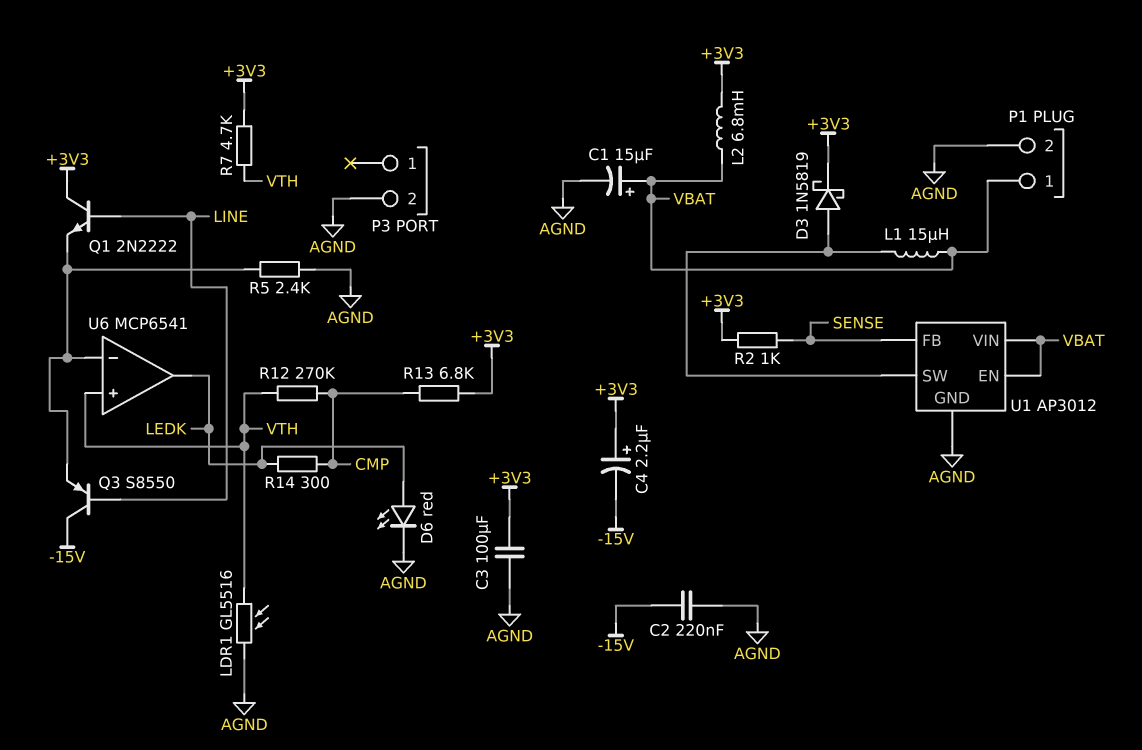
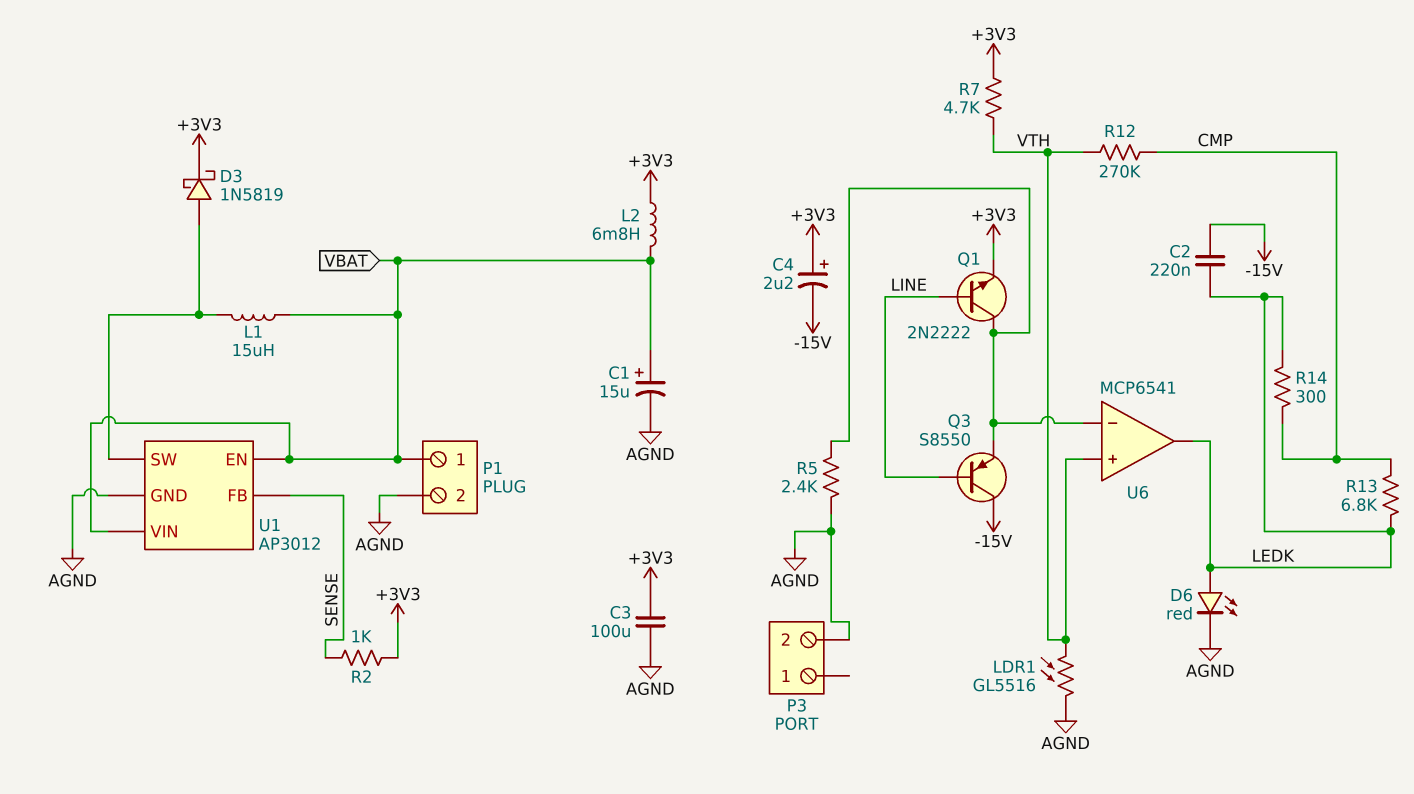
C2: 220nF (-15V, AGND) -> 220nF (-15V, LEDK)
Q1: NPN 2N2222 (B LINE, C +3V3, E U6/in-) -> NPN 2N2222 (B LINE, C U6/in-, E +3V3)
R13: 6.8k (+3V3, CMP) -> 6.8k (CMP, LEDK)

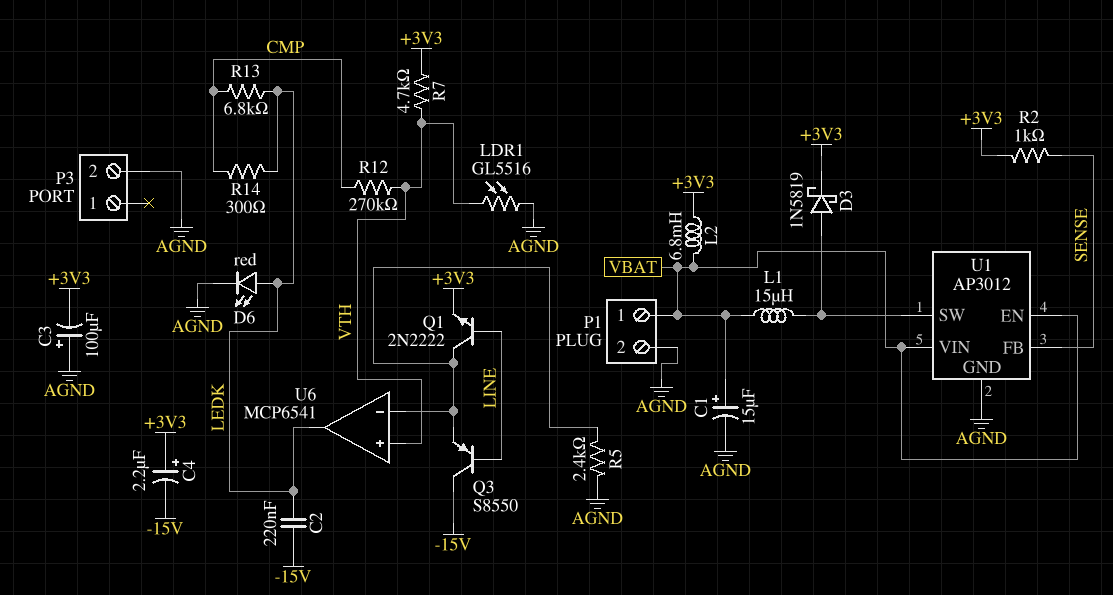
C3: 100uF (+3V3, AGND) -> 100uF (plus AGND, minus +3V3)

